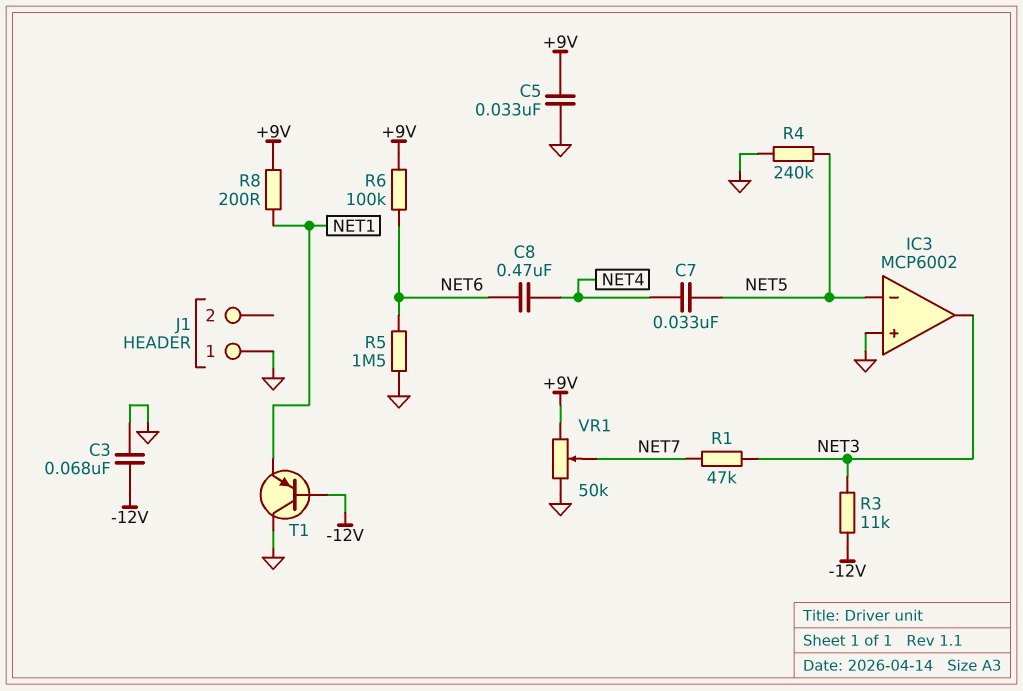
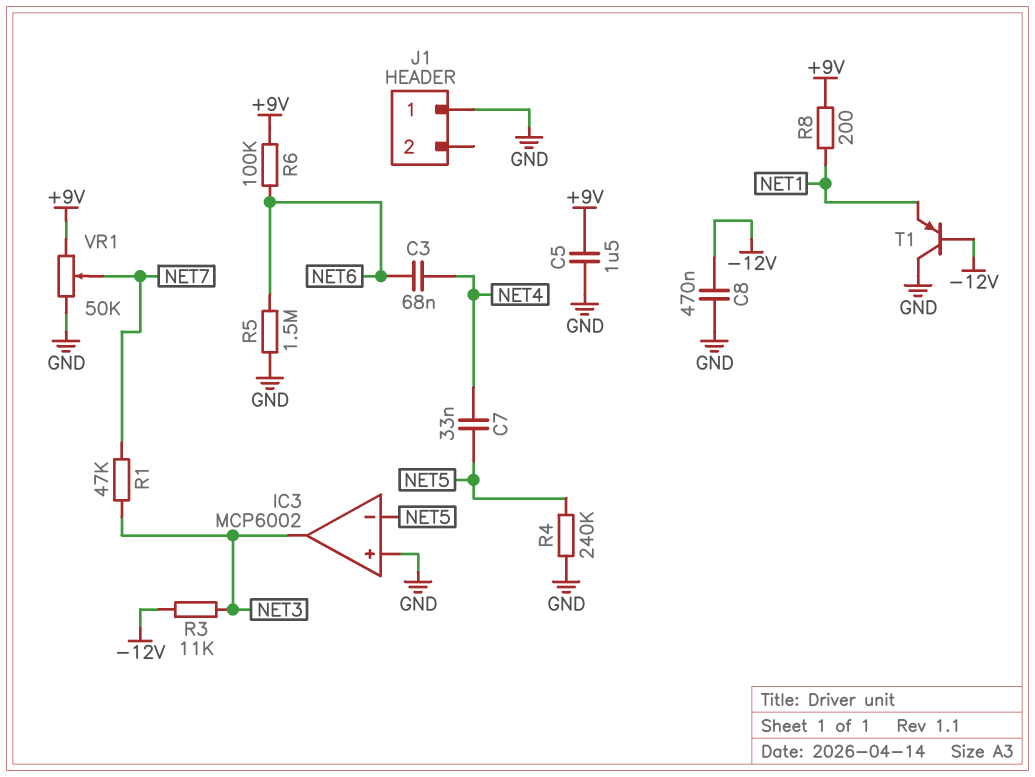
C3: 68nF (-12V, GND) -> 68nF (NET4, NET6)
C5: 33nF (+9V, GND) -> 1.5uF (+9V, GND)
C8: 470nF (NET4, NET6) -> 470nF (-12V, GND)

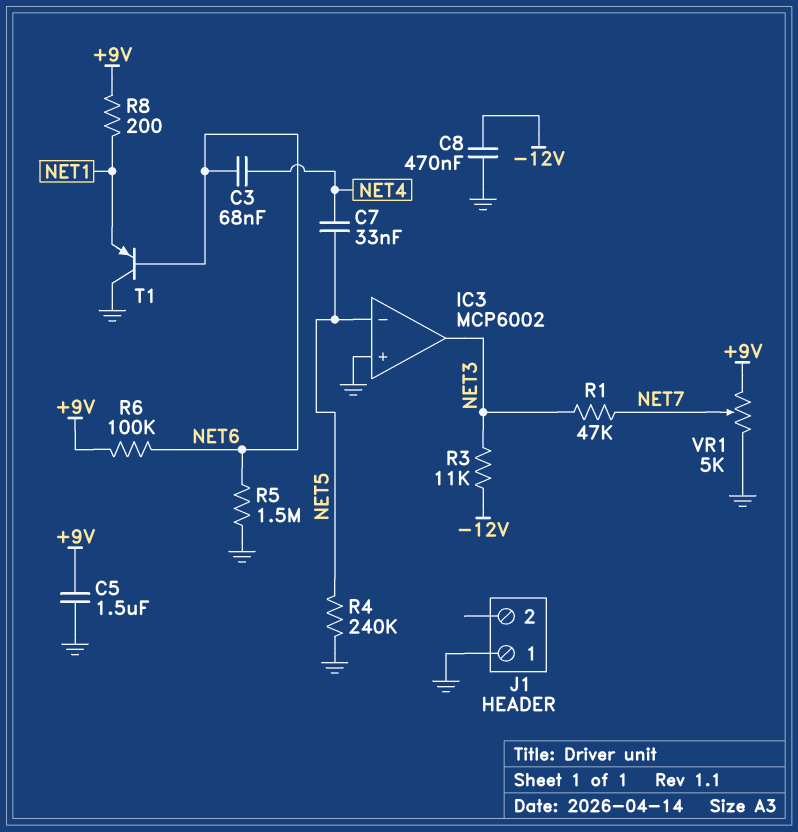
T1: PNP (B -12V, C GND, E NET1) -> PNP (B NET6, C GND, E NET1)
VR1: 50k (+9V, GND, wiper NET7) -> 5k (+9V, GND, wiper NET7)

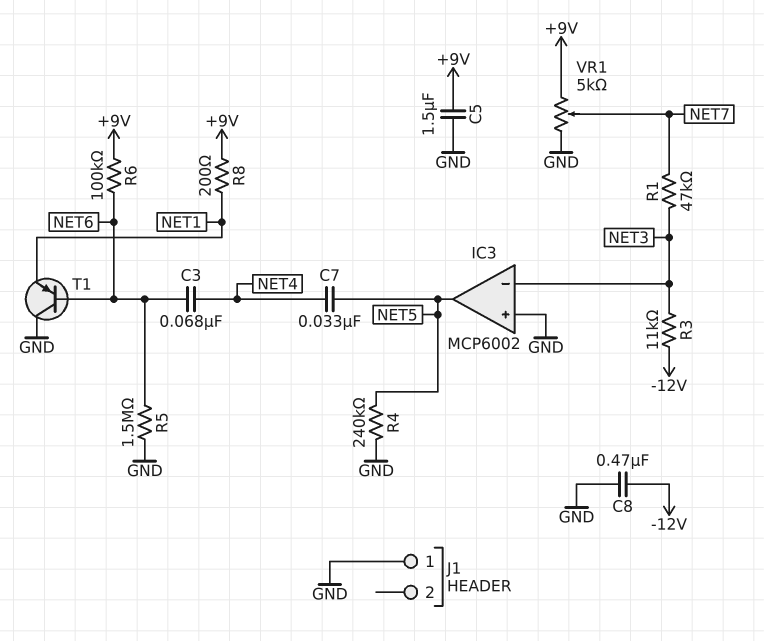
IC3 pin in-: NET5 -> NET3
IC3 pin out: NET3 -> NET5

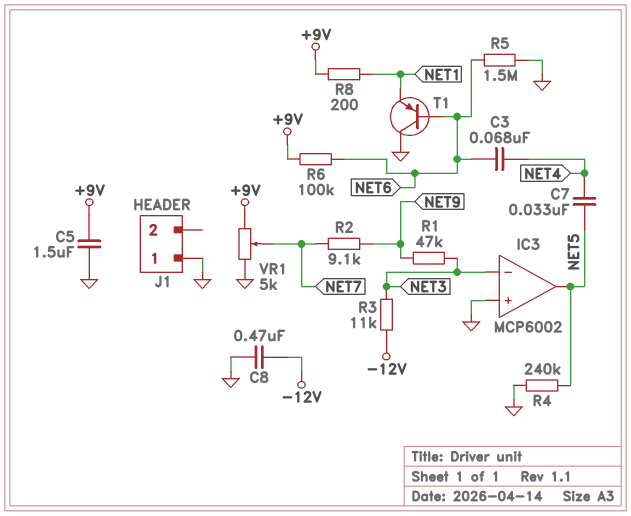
R1: 47k (NET3, NET7) -> 47k (NET3, NET9)
R2: none -> 9.1k (NET7, NET9)

